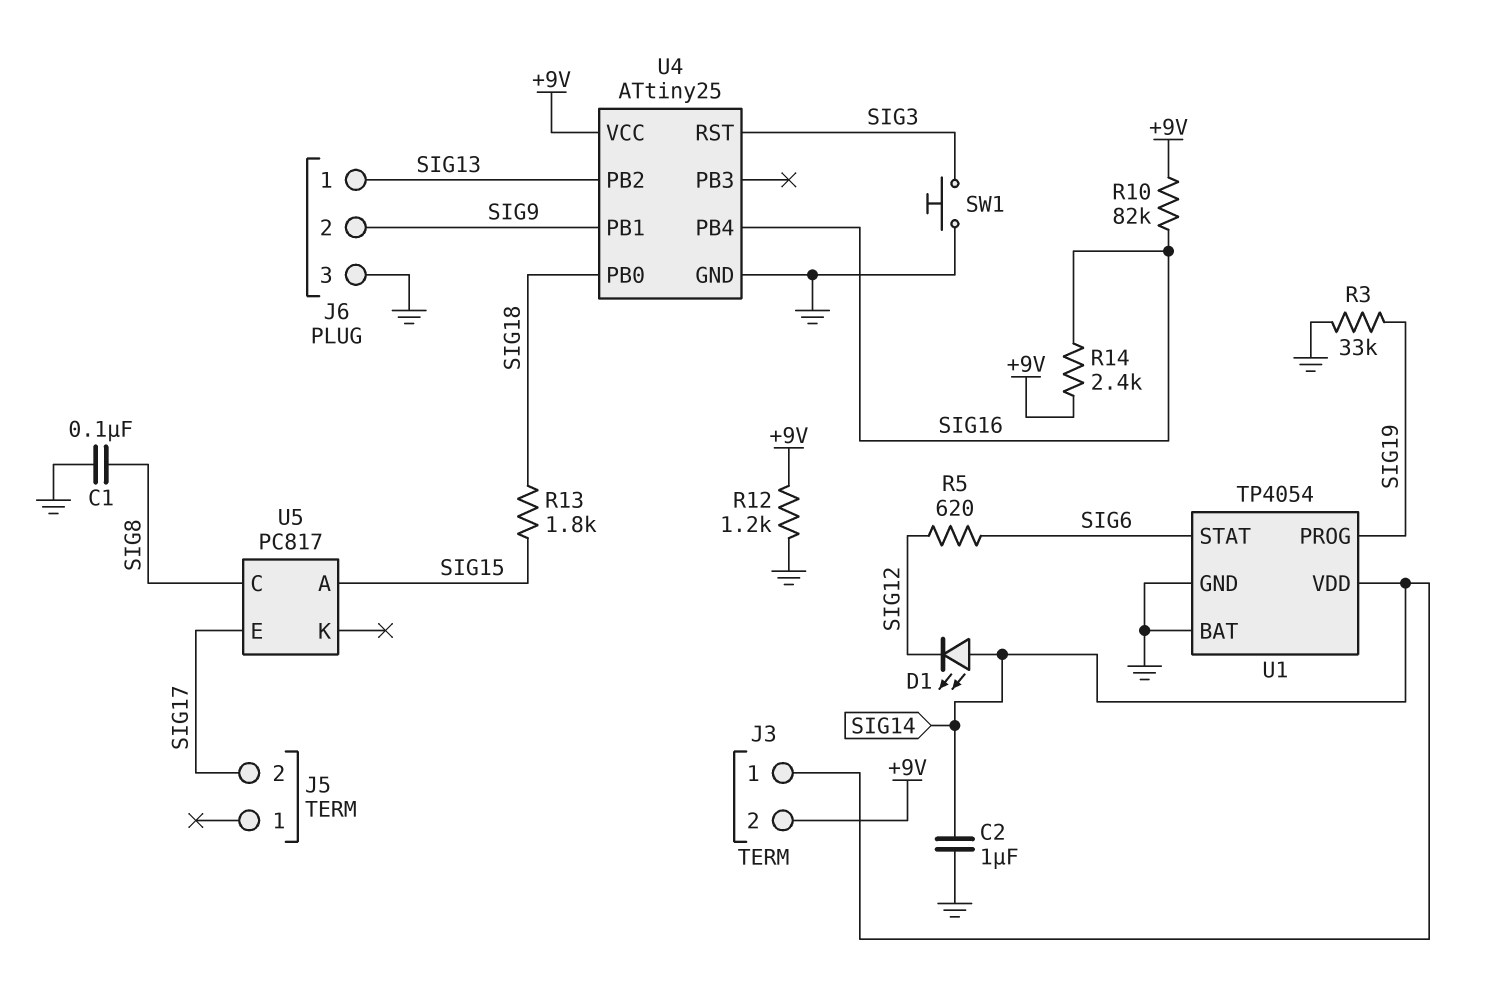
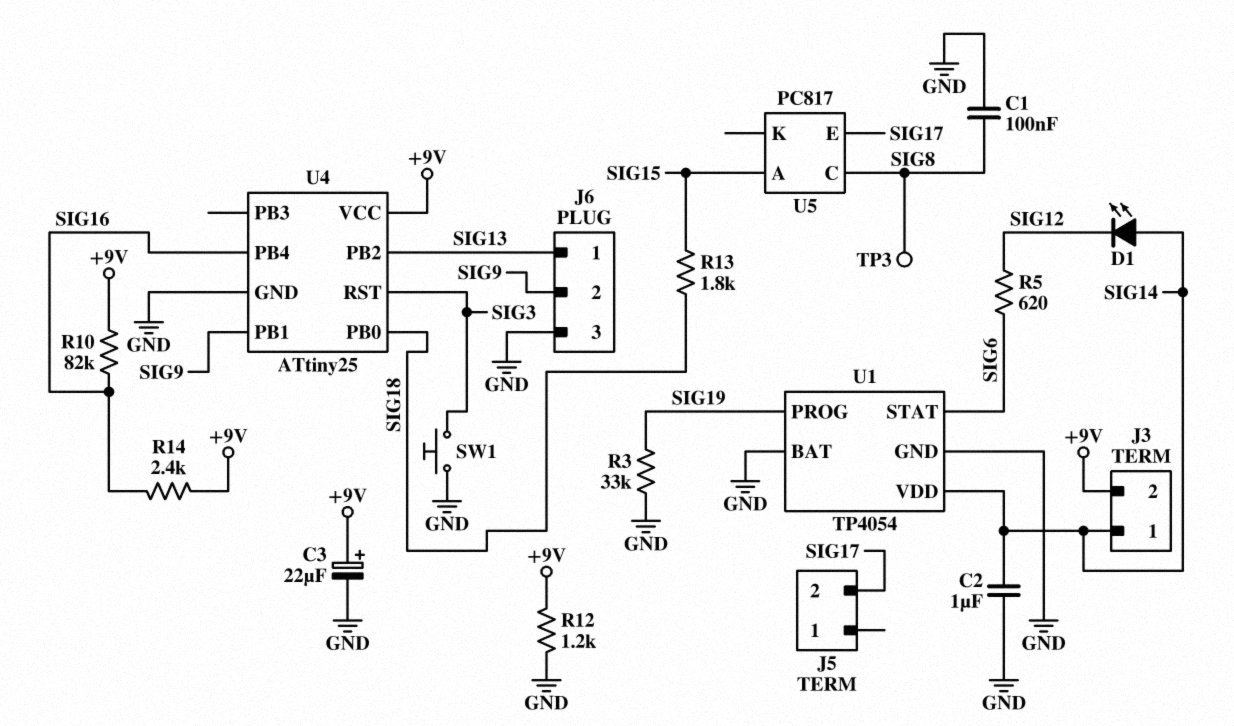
C3: none -> 22uF (plus +9V, minus GND)
TP3: none -> test point (SIG8)

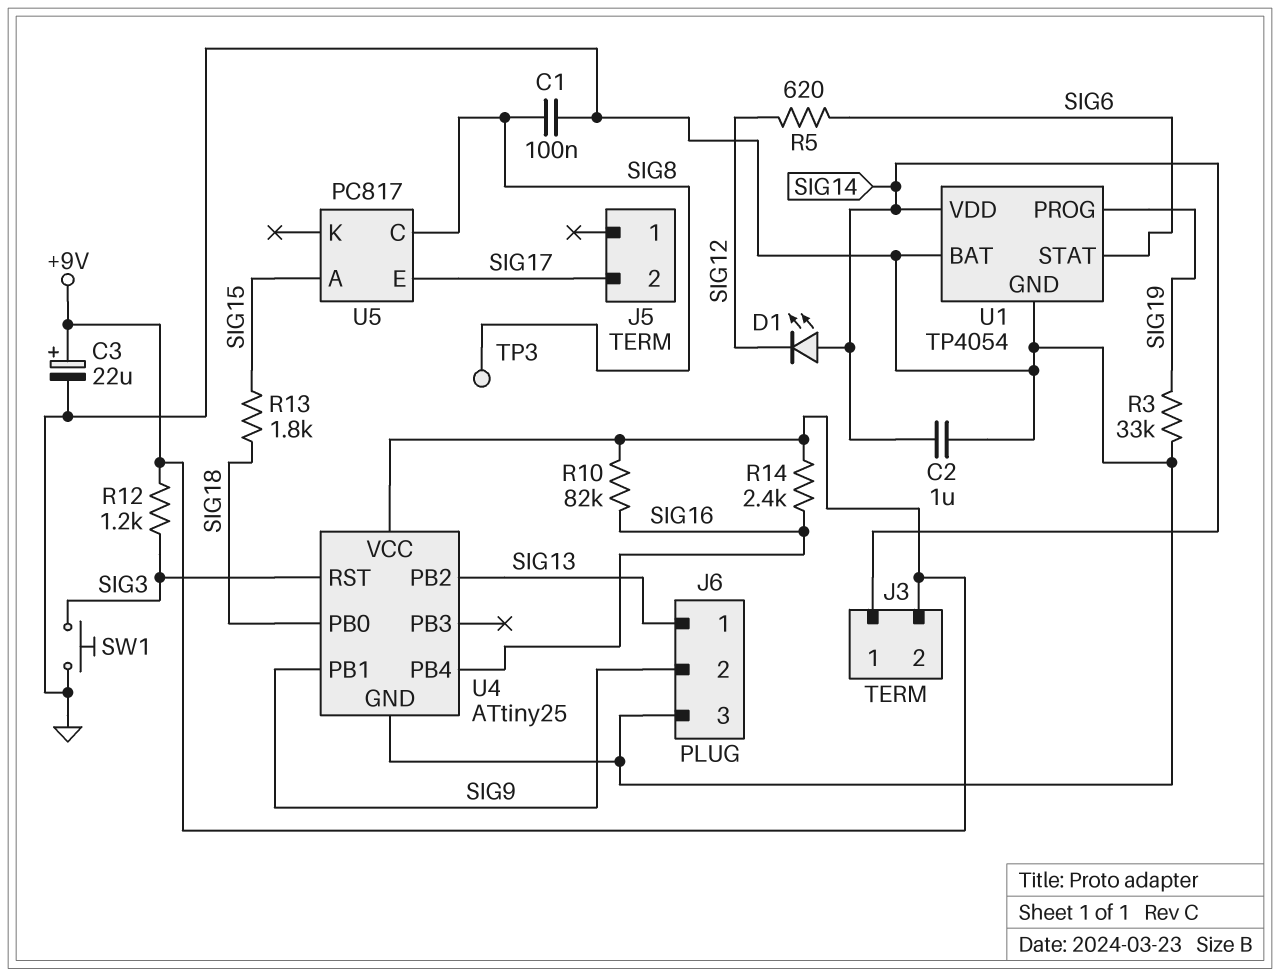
R12: 1.2k (+9V, GND) -> 1.2k (+9V, SIG3)

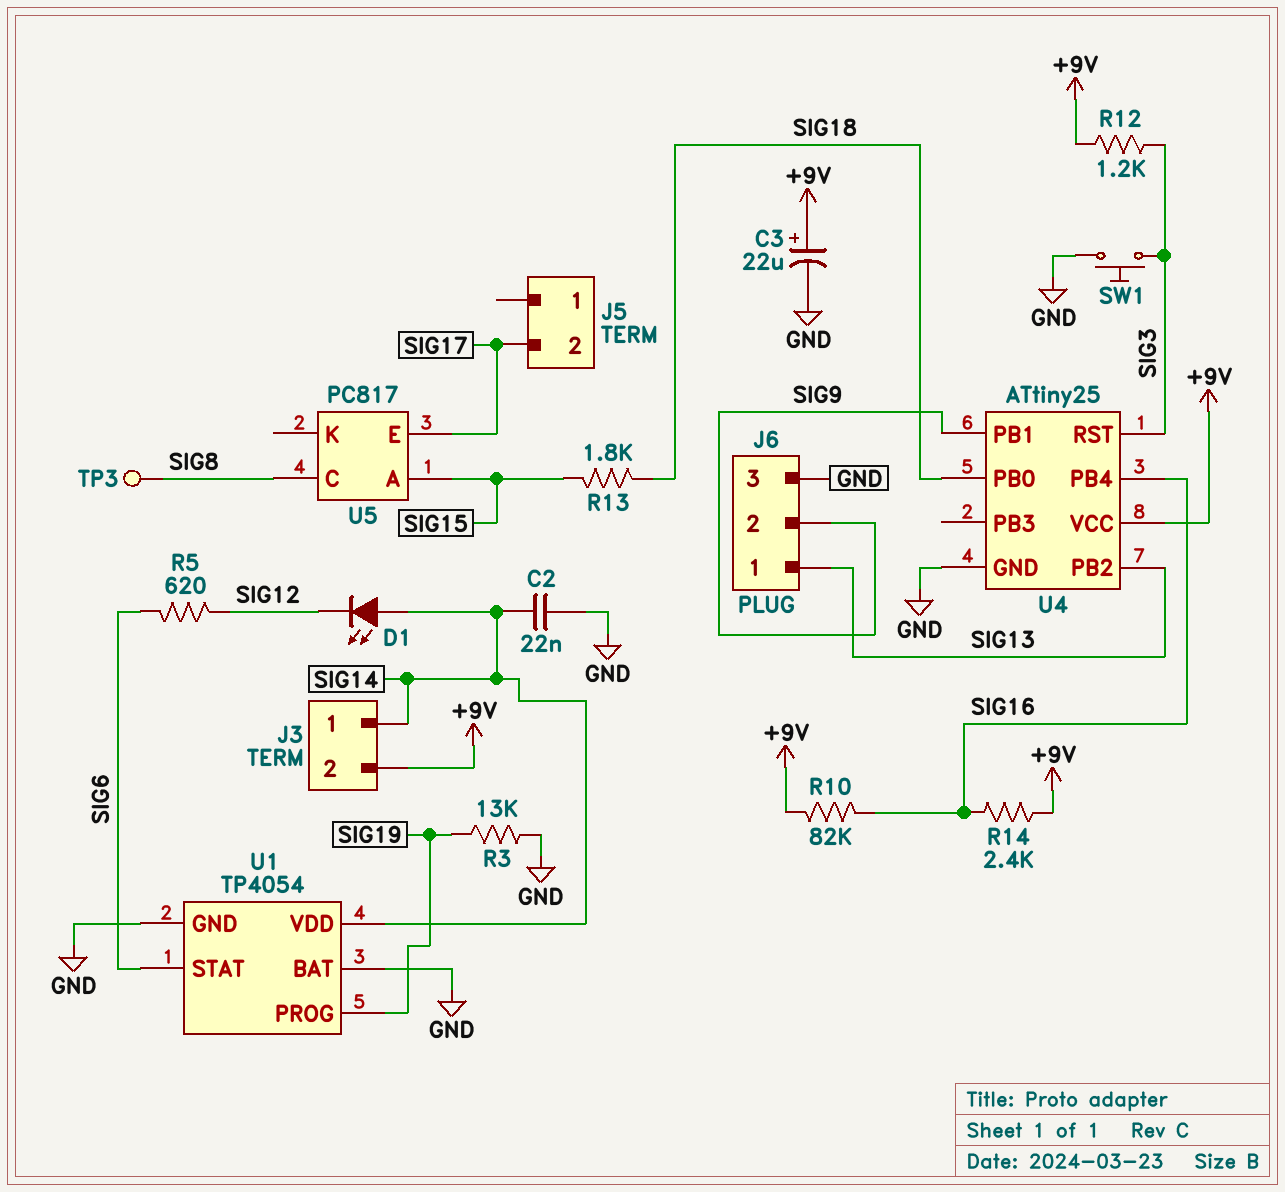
C1: 100nF (GND, SIG8) -> none
C2: 1uF (GND, SIG14) -> 22nF (GND, SIG14)
R3: 33k (GND, SIG19) -> 13k (GND, SIG19)

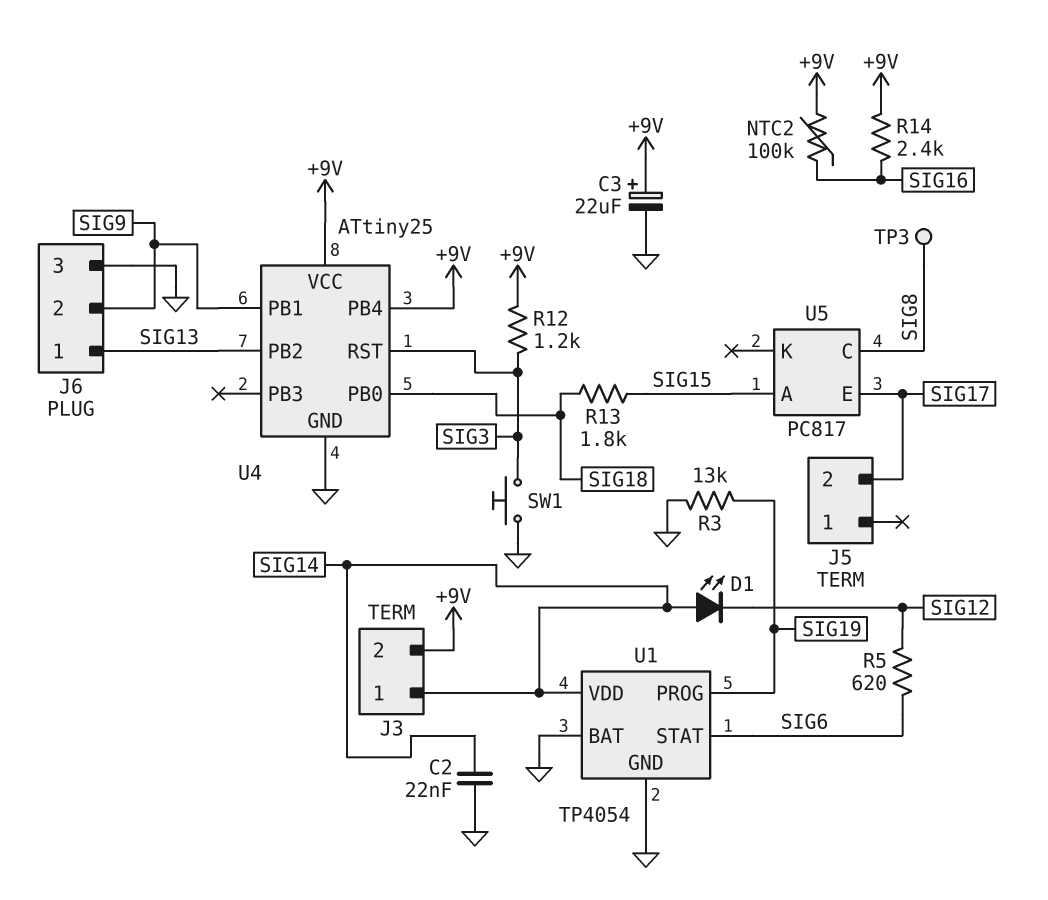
NTC2: none -> 100k (+9V, SIG16)
R10: 82k (+9V, SIG16) -> none
U4 pin PB4: SIG16 -> +9V

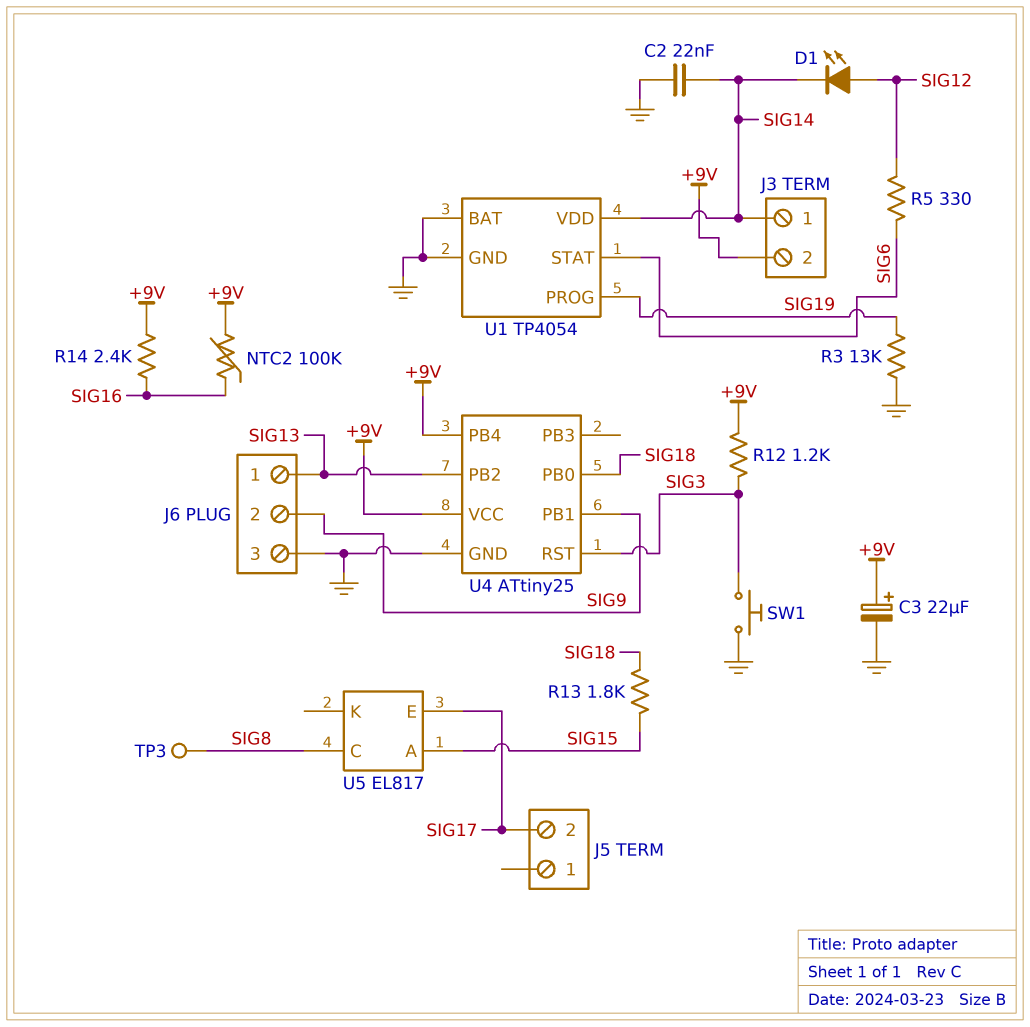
D1: LED (A SIG14, K SIG12) -> LED (A SIG12, K SIG14)
R5: 620 (SIG6, SIG12) -> 330 (SIG6, SIG12)
U5: PC817 -> EL817

